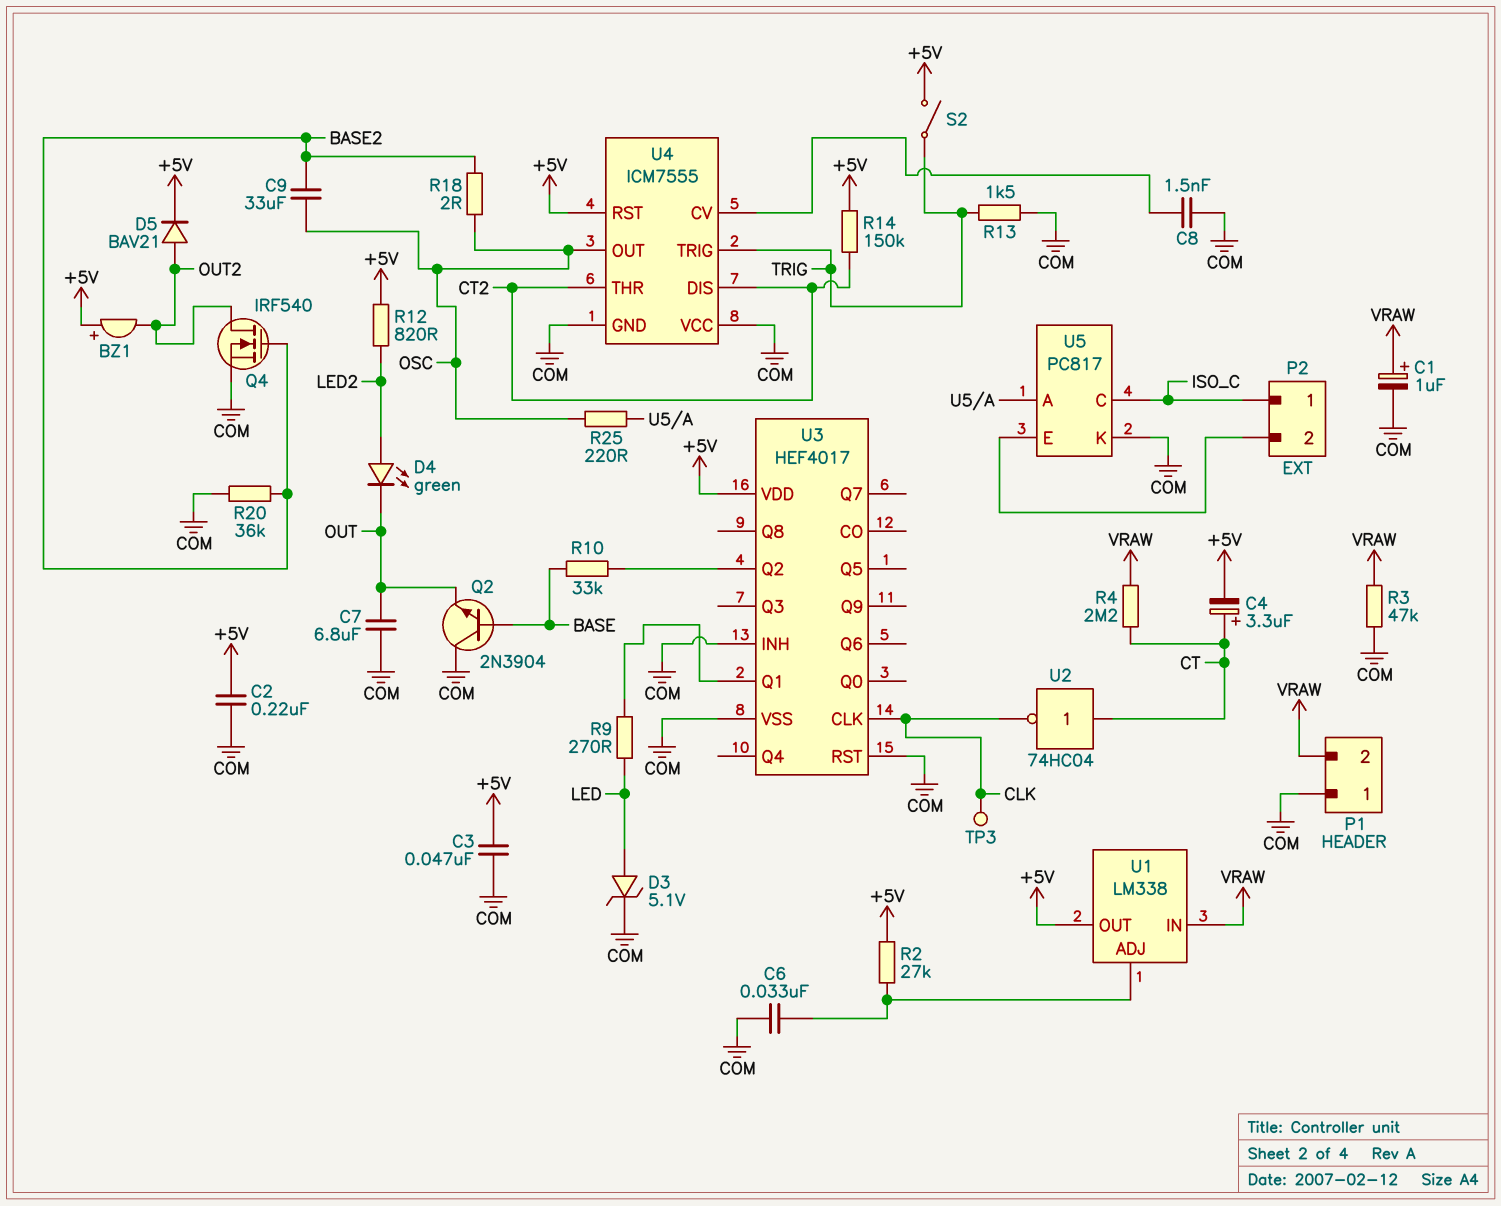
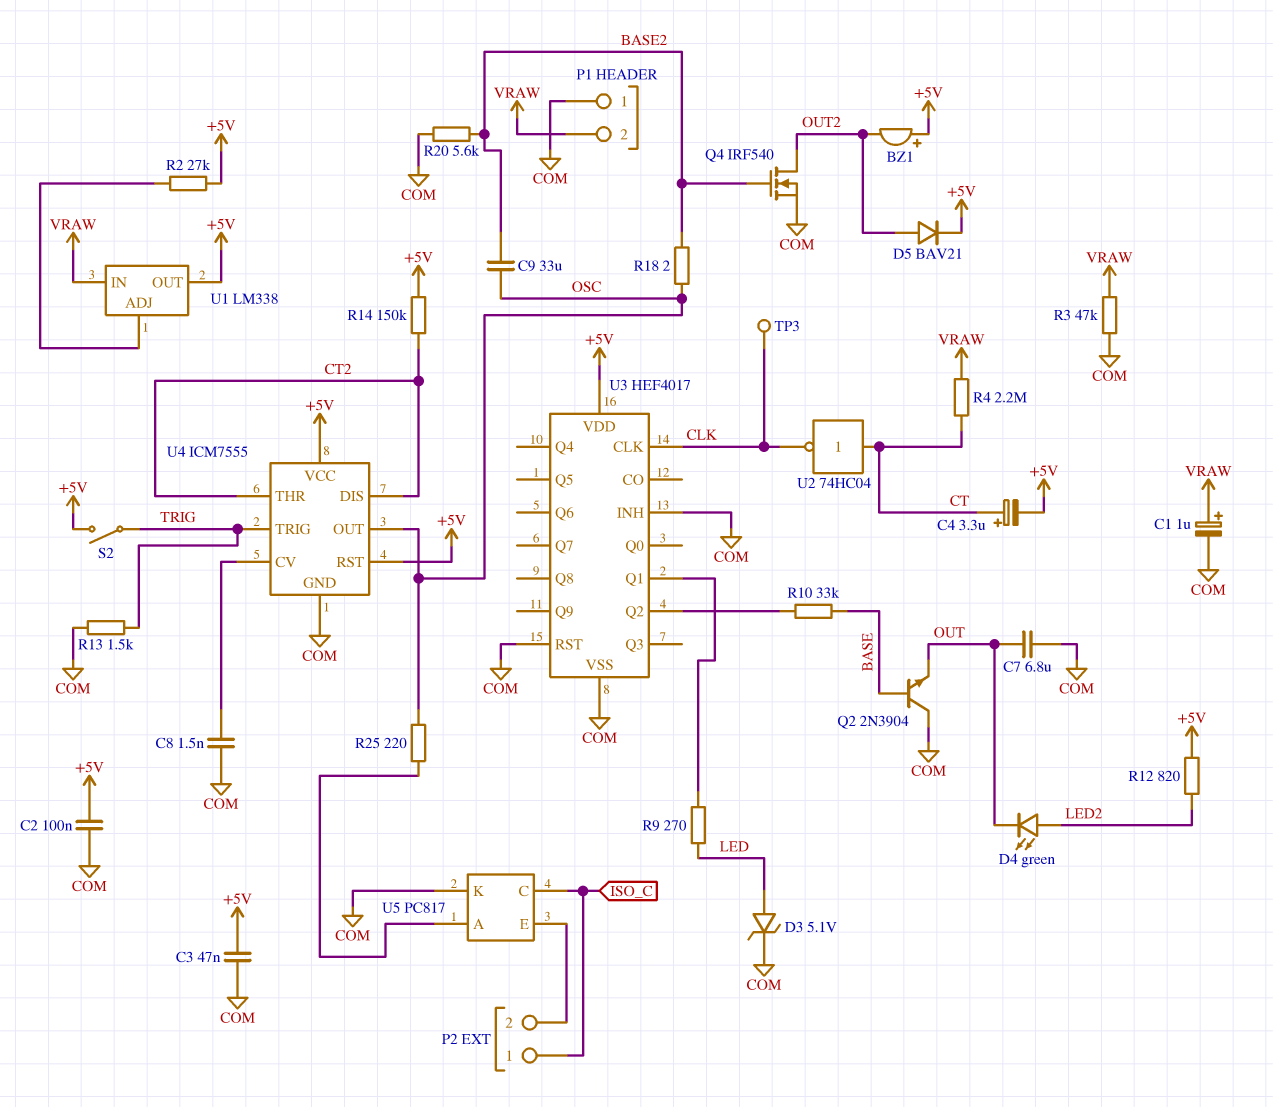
C2: 220nF (+5V, COM) -> 100nF (+5V, COM)
C6: 33nF (COM, U1/ADJ) -> none
R20: 36k (BASE2, COM) -> 5.6k (BASE2, COM)
U4 pin VCC: COM -> +5V

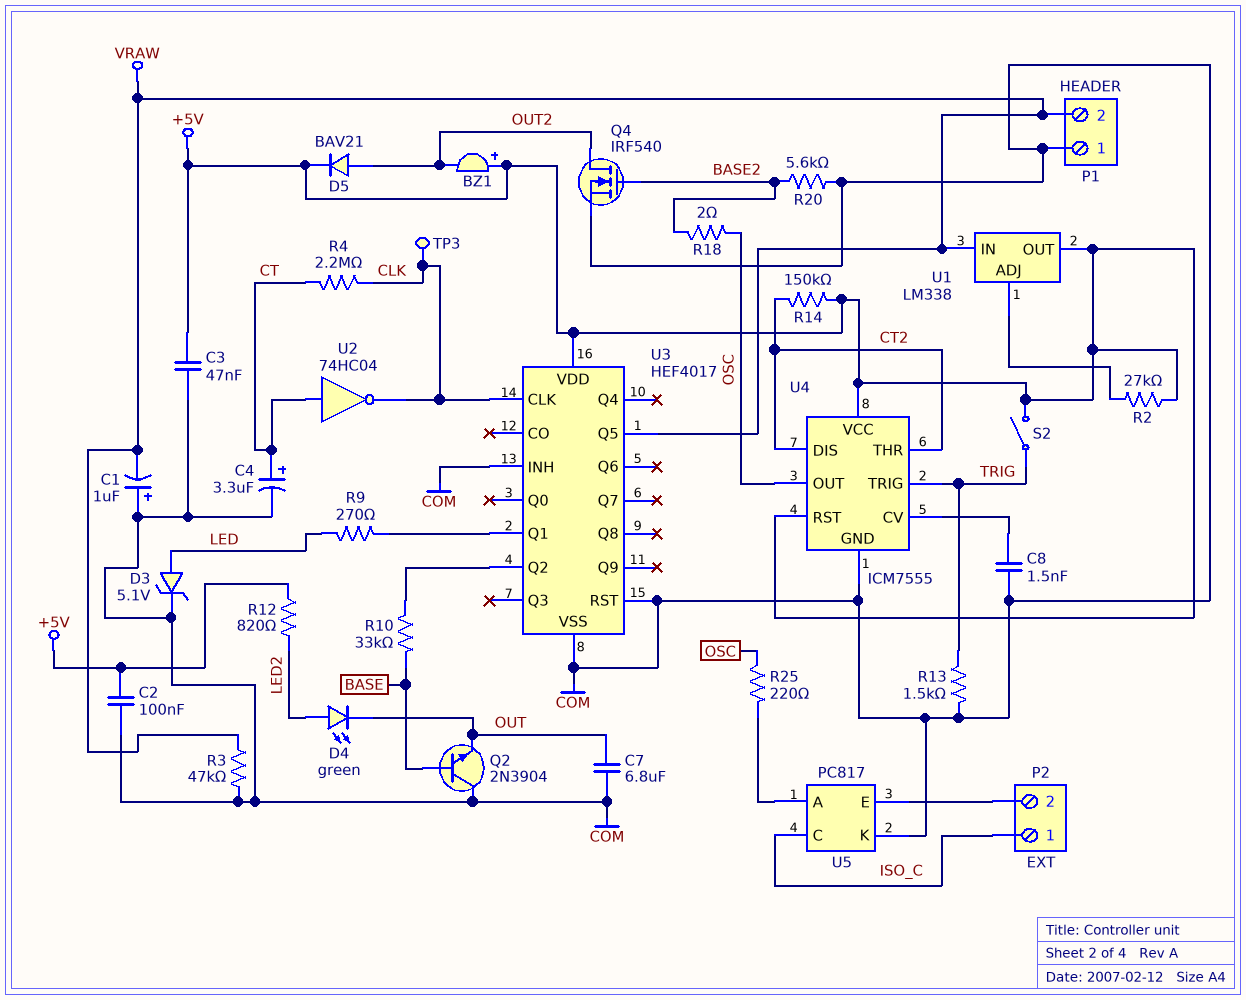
C1: 1uF (plus VRAW, minus COM) -> 1uF (plus COM, minus VRAW)
C4: 3.3uF (plus CT, minus +5V) -> 3.3uF (plus CT, minus COM)
C9: 33uF (BASE2, OSC) -> none
R4: 2.2M (CT, VRAW) -> 2.2M (CLK, CT)
U3 pin Q5: none -> VRAW

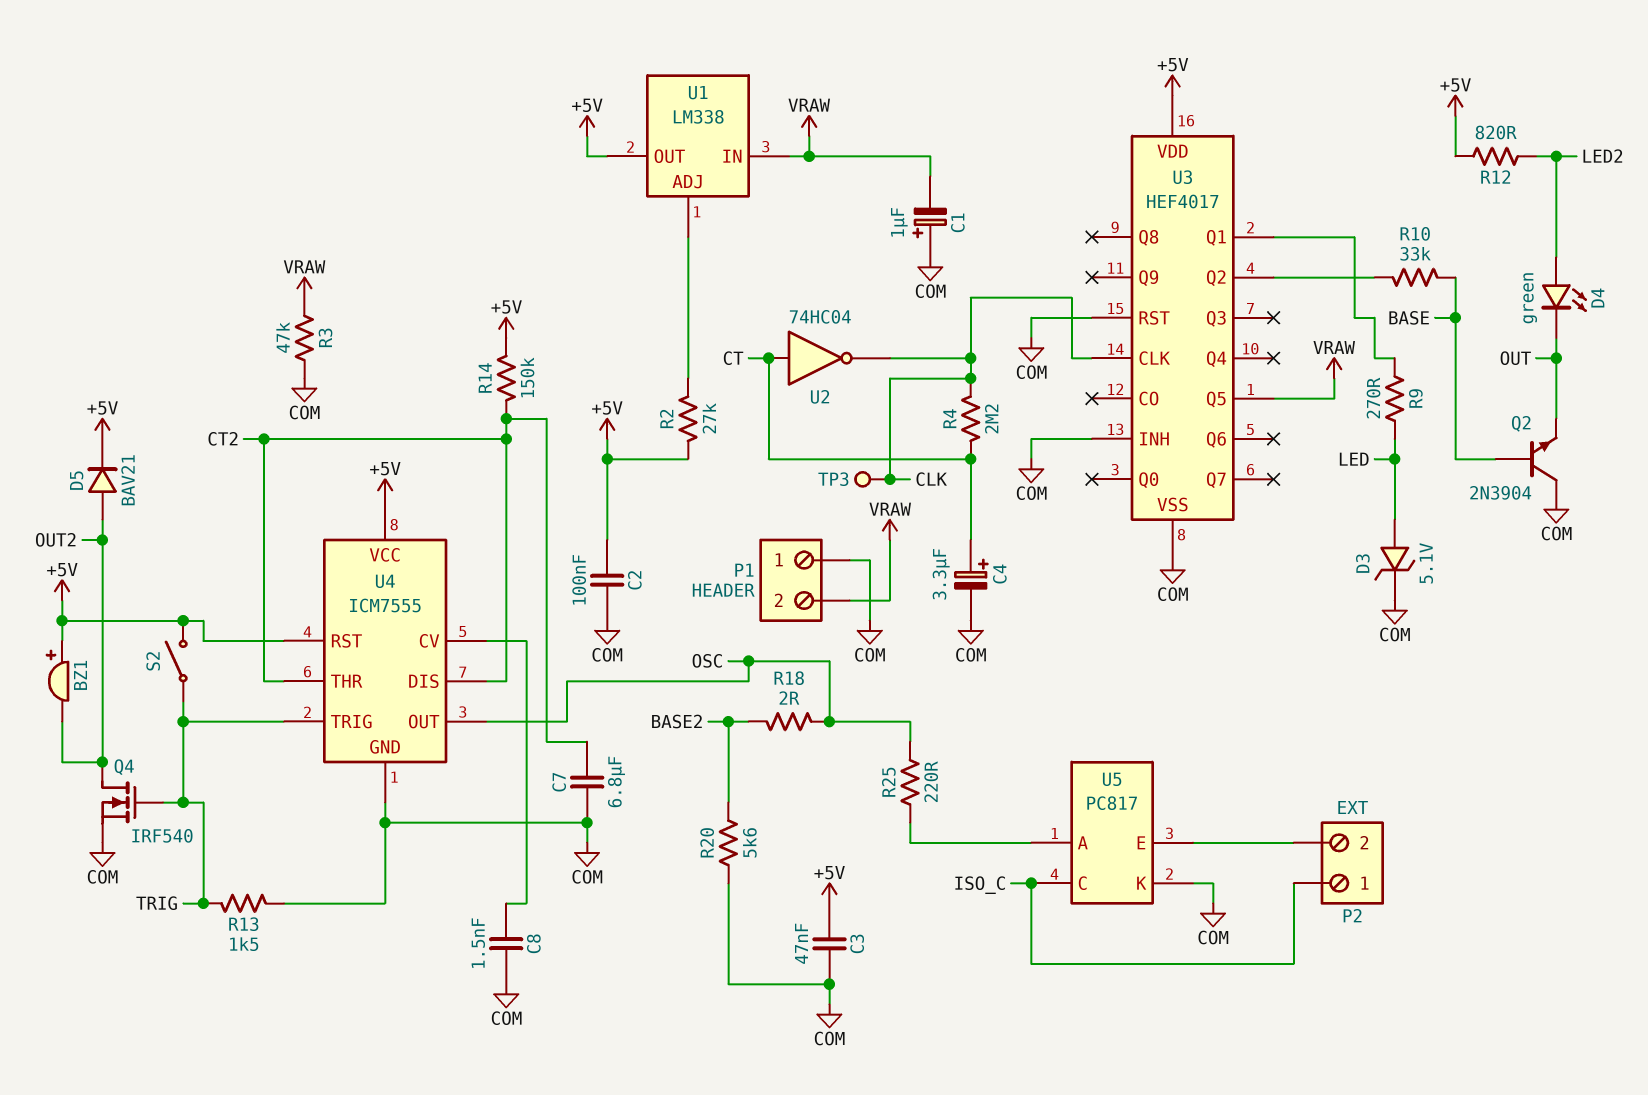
C7: 6.8uF (COM, OUT) -> 6.8uF (COM, CT2)
Q4: NMOS IRF540 (G BASE2, D OUT2, S COM) -> NMOS IRF540 (G TRIG, D OUT2, S COM)

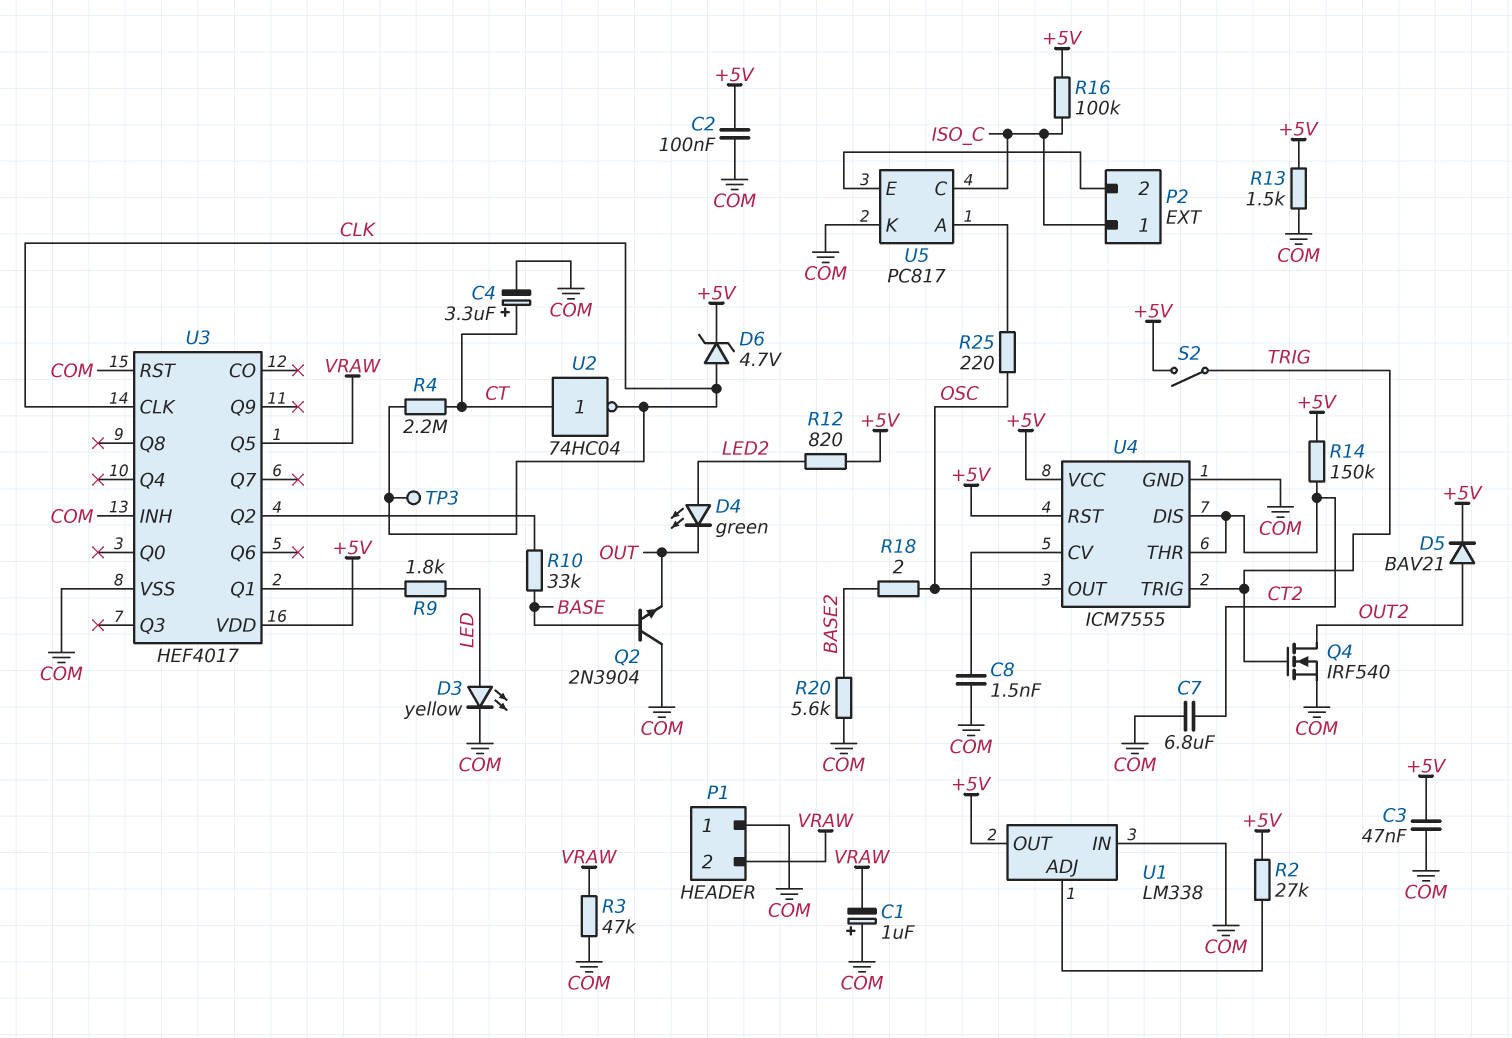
BZ1: buzzer (plus +5V, minus OUT2) -> none
D3: zener 5.1V (A LED, K COM) -> LED yellow (A LED, K COM)
D6: none -> zener 4.7V (A CLK, K +5V)
R9: 270 (LED, U3/Q1) -> 1.8k (LED, U3/Q1)
R13: 1.5k (COM, TRIG) -> 1.5k (+5V, COM)
R16: none -> 100k (+5V, ISO_C)
U1 pin IN: VRAW -> COM

